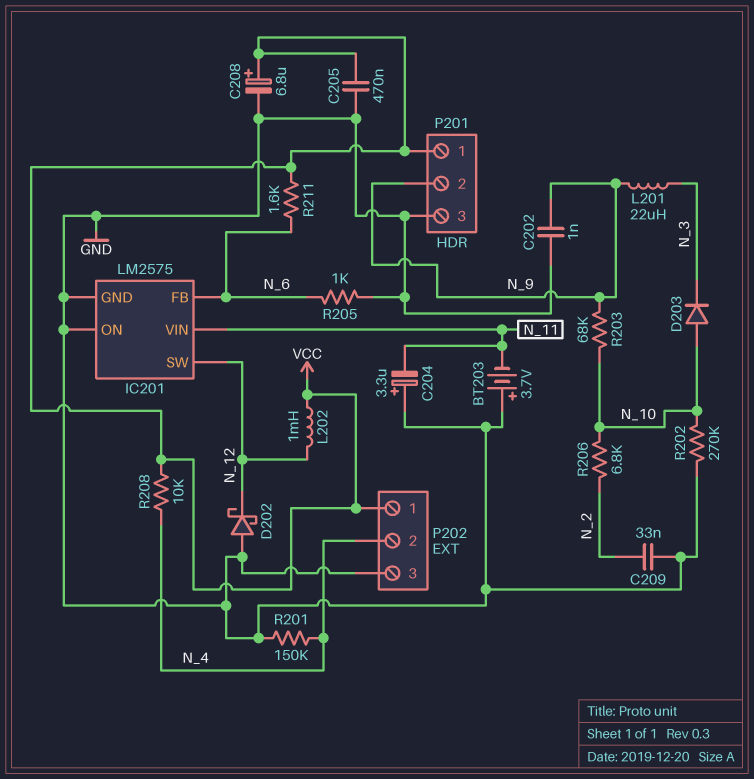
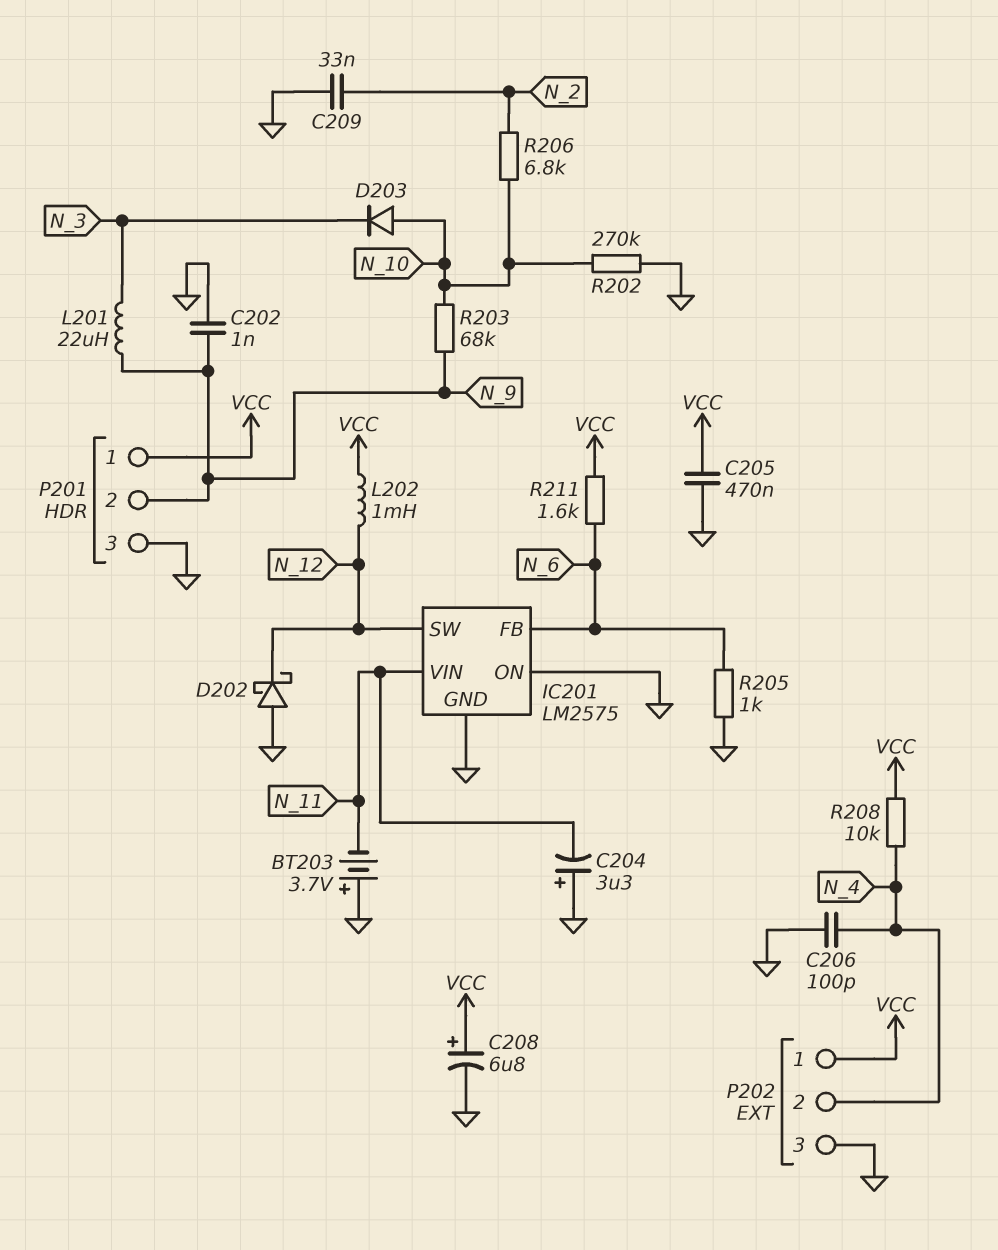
C206: none -> 100pF (GND, N_4)
R201: 150k (GND, N_4) -> none

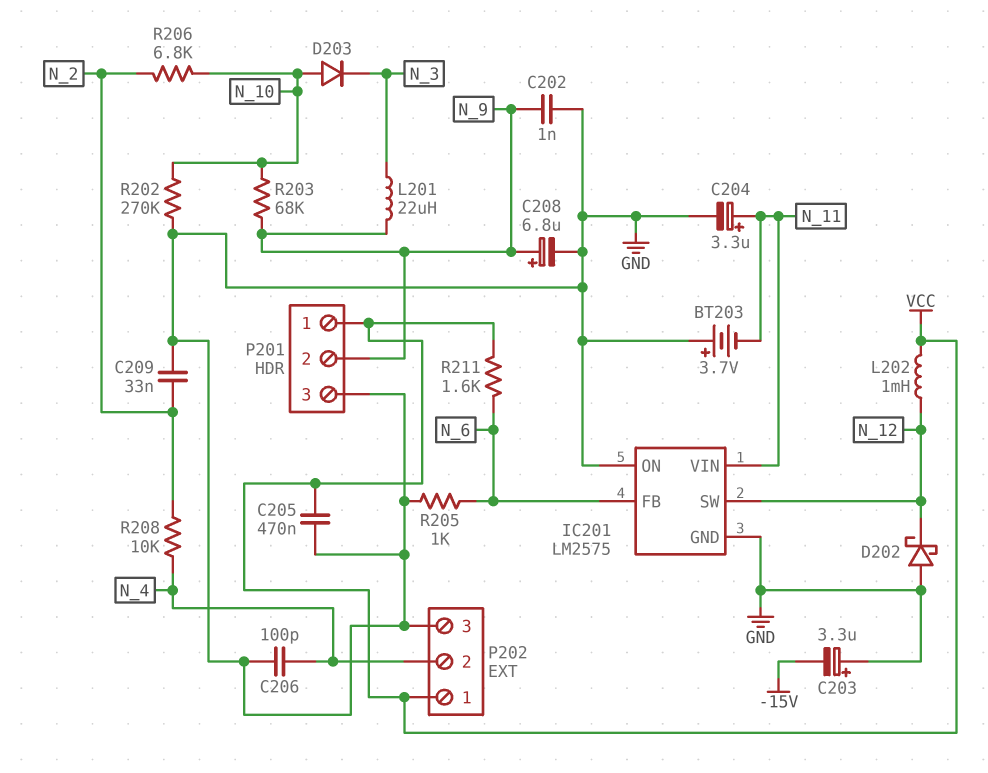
C203: none -> 3.3uF (plus GND, minus -15V)
C204: 3.3uF (plus GND, minus N_11) -> 3.3uF (plus N_11, minus GND)
C208: 6.8uF (plus VCC, minus GND) -> 6.8uF (plus N_9, minus GND)
R208: 10k (N_4, VCC) -> 10k (N_2, N_4)

